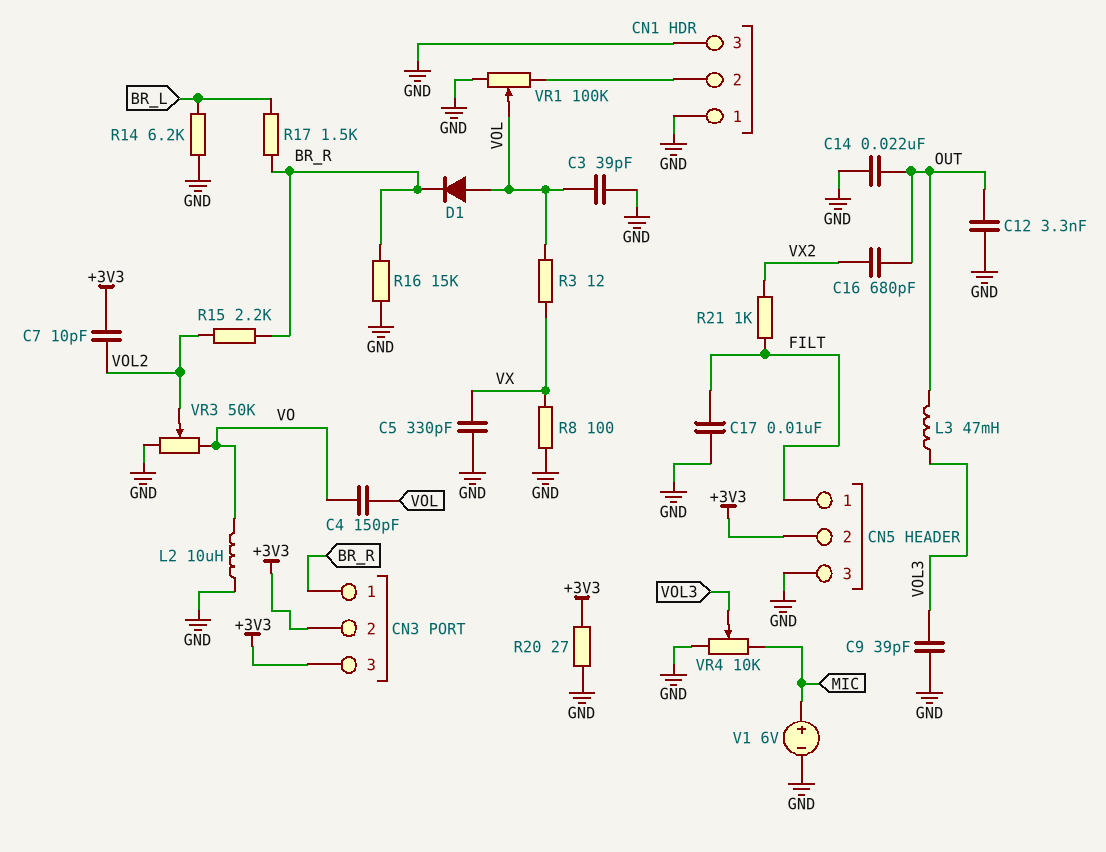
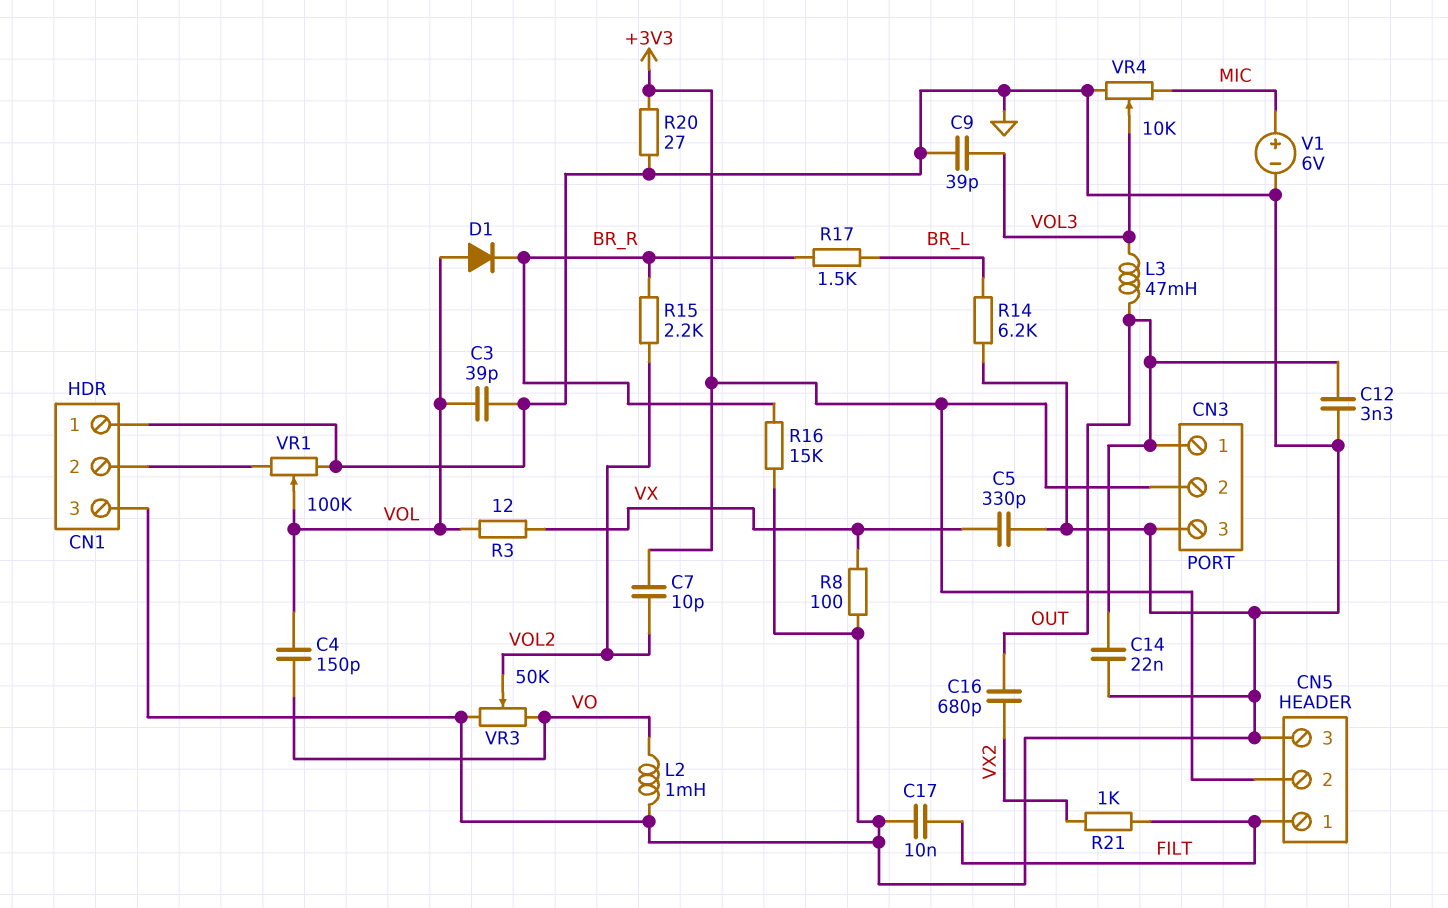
CN3 pin 1: BR_R -> OUT
CN3 pin 3: +3V3 -> GND
L2: 10uH (GND, VO) -> 1mH (GND, VO)

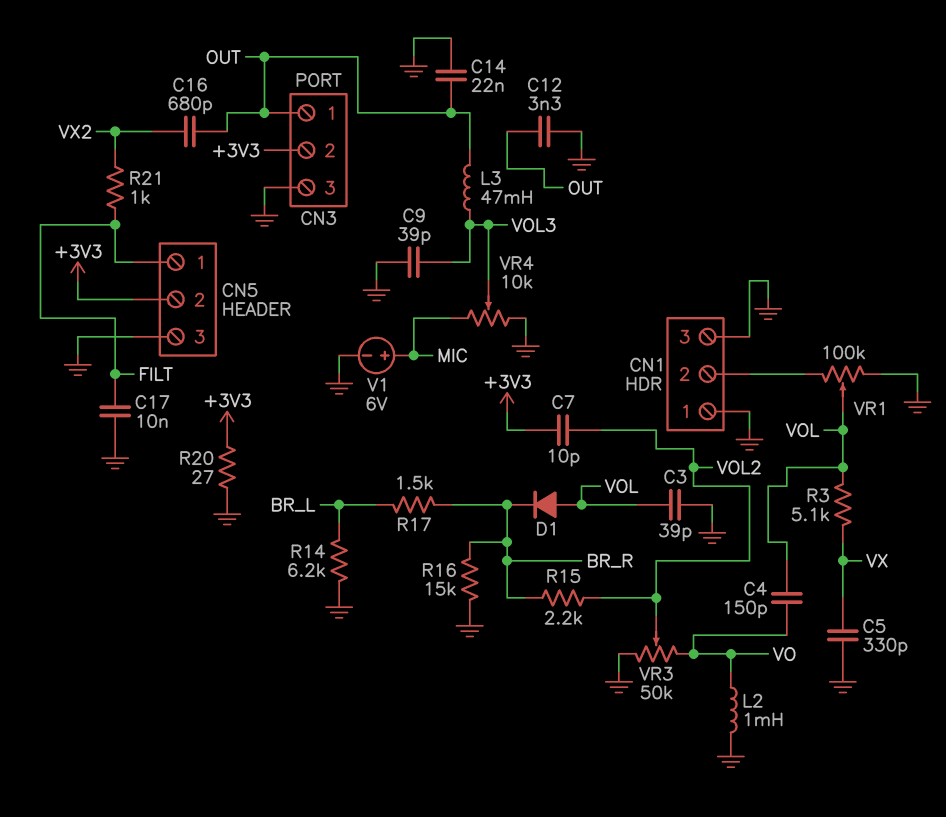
R3: 12 (VOL, VX) -> 5.1k (VOL, VX)
R8: 100 (GND, VX) -> none

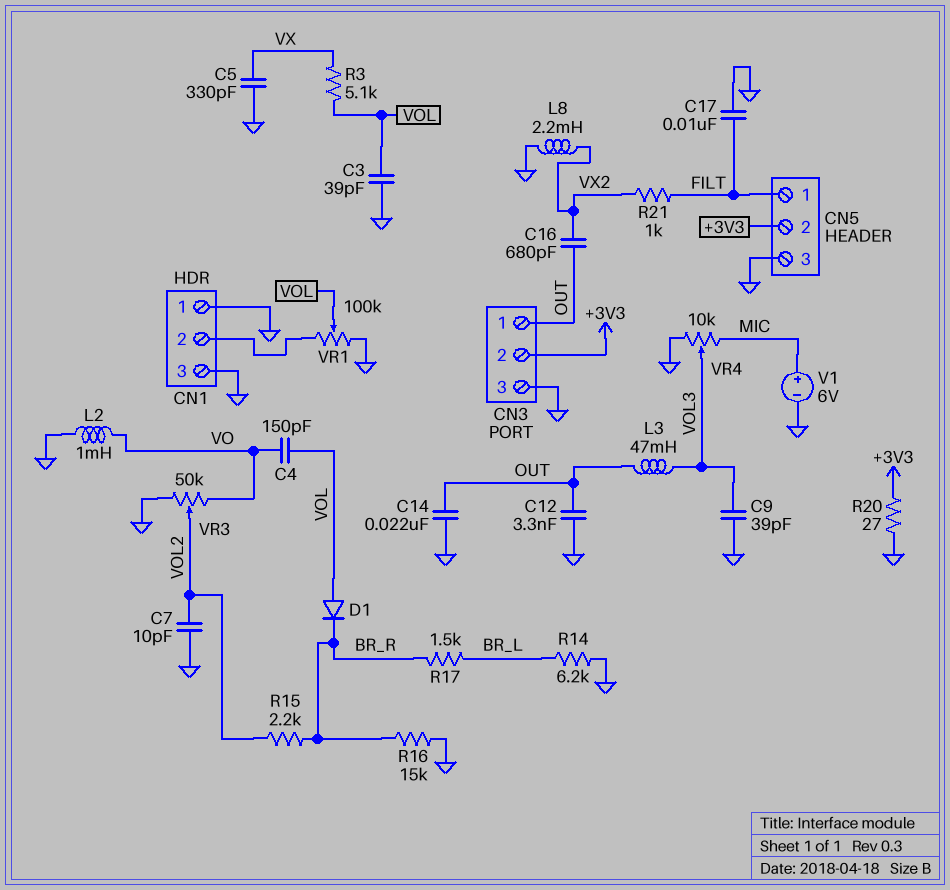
C7: 10pF (+3V3, VOL2) -> 10pF (GND, VOL2)
L8: none -> 2.2mH (GND, VX2)

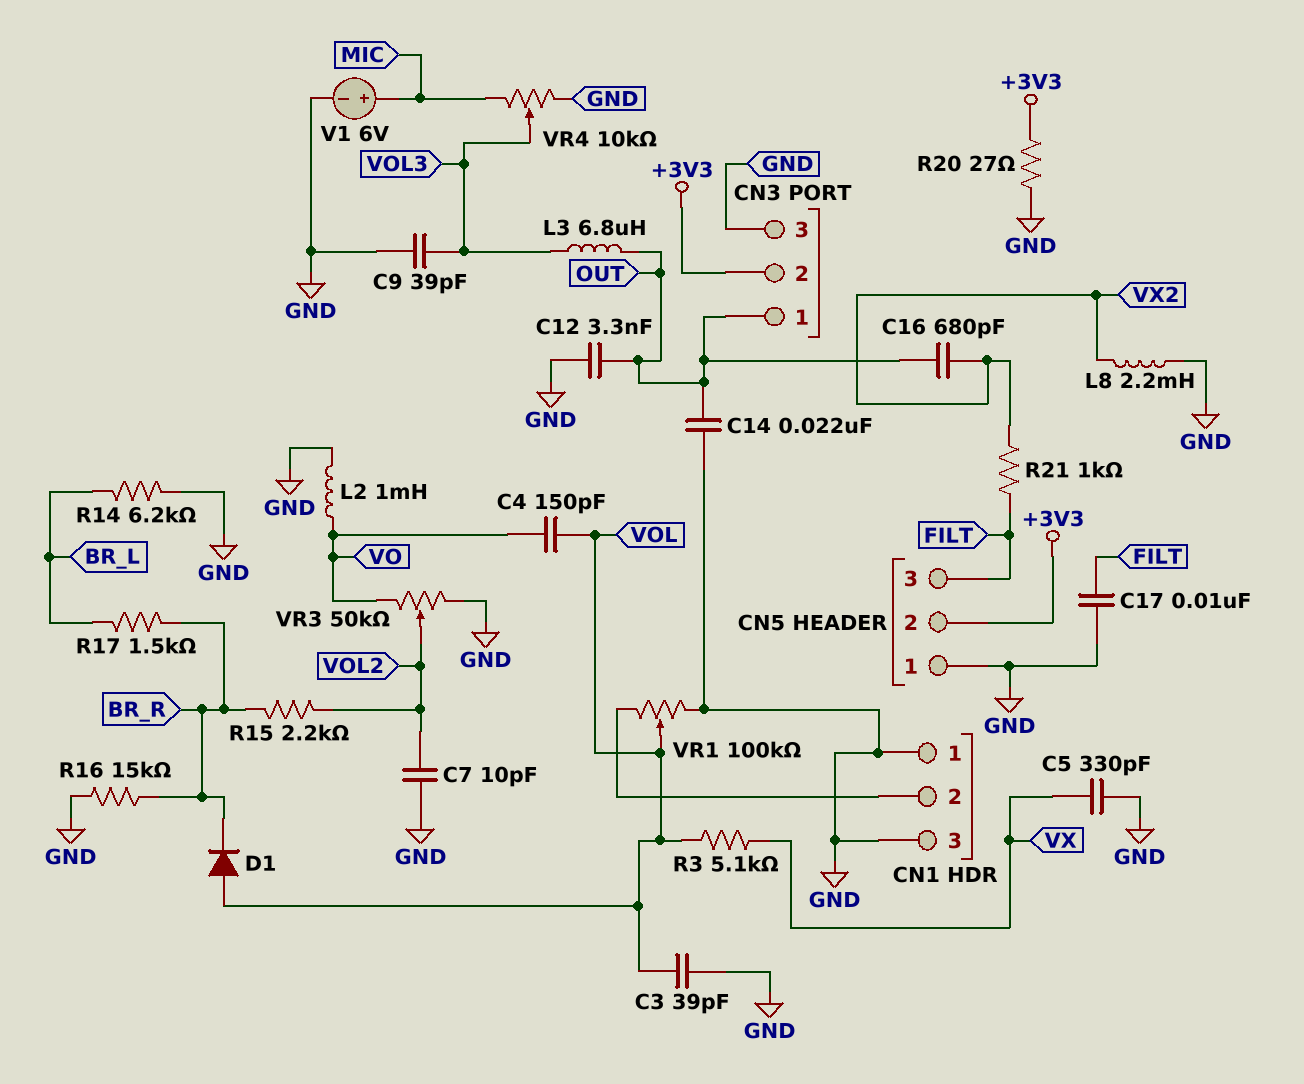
CN5 pin 1: FILT -> GND
CN5 pin 3: GND -> FILT
L3: 47mH (OUT, VOL3) -> 6.8uH (OUT, VOL3)

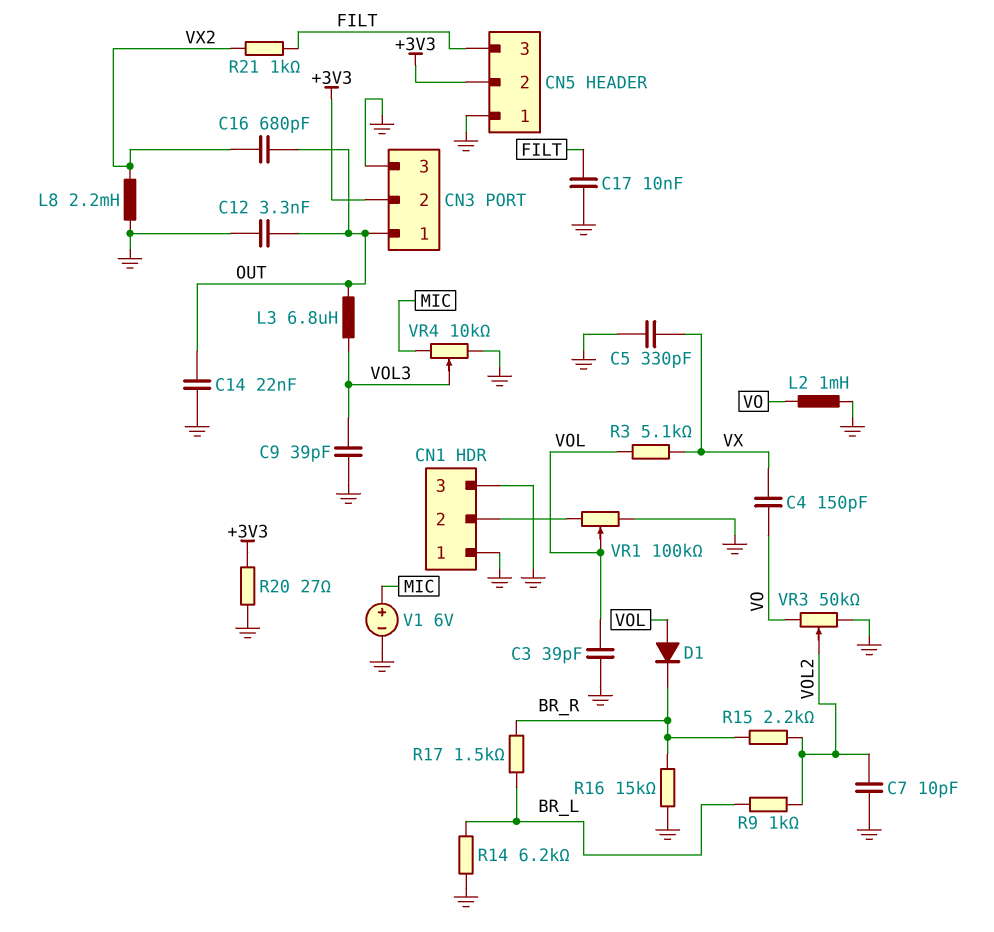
C4: 150pF (VO, VOL) -> 150pF (VO, VX)
R9: none -> 1k (BR_L, VOL2)

